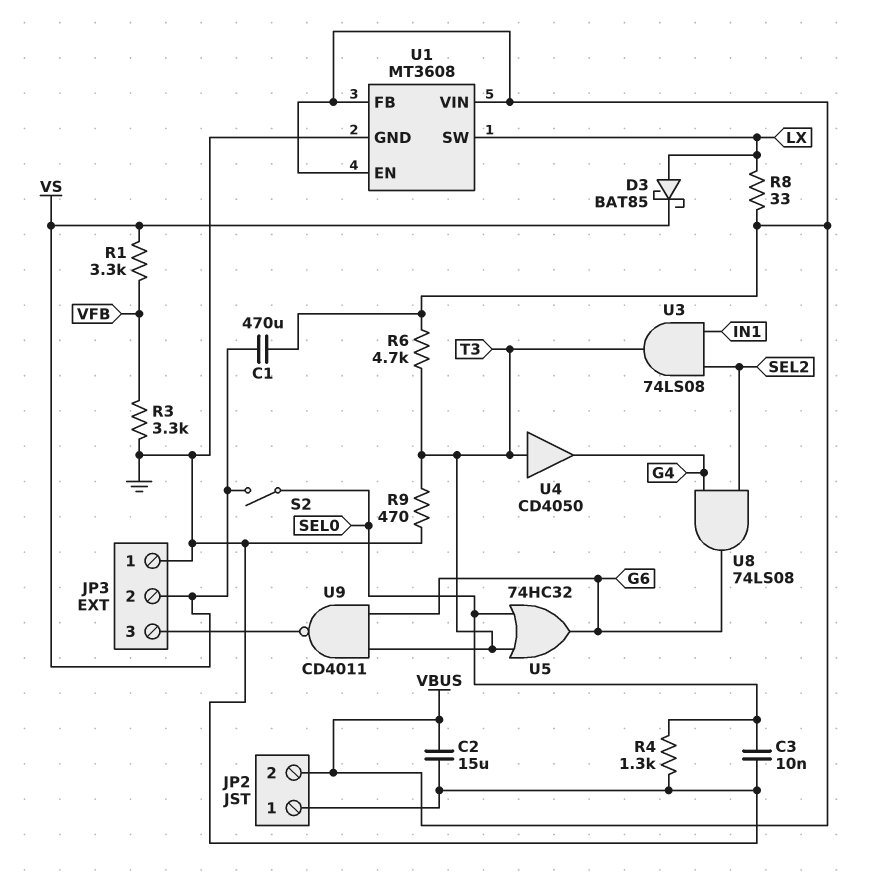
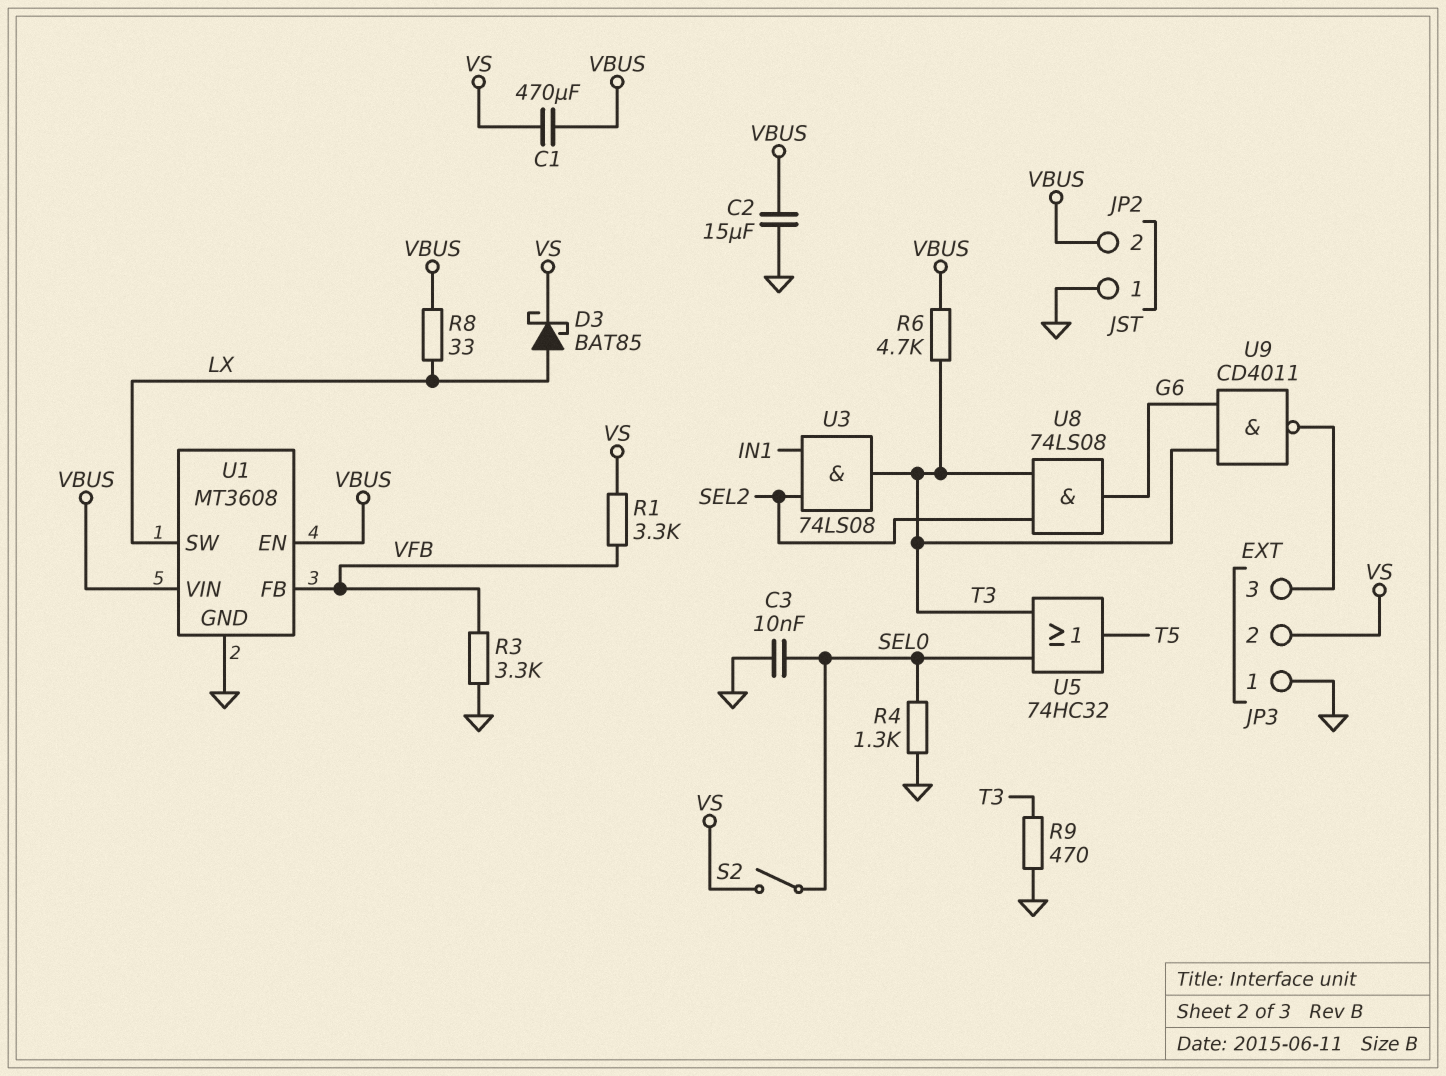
U1 pin FB: VBUS -> VFB
U4: buffer CD4050 (in T3, out G4) -> none
U5: OR 74HC32 (in SEL0, in T3, out G6) -> OR 74HC32 (in SEL0, in T3, out T5)
U8: AND 74LS08 (in G4, in SEL2, out G6) -> AND 74LS08 (in SEL2, in T3, out G6)

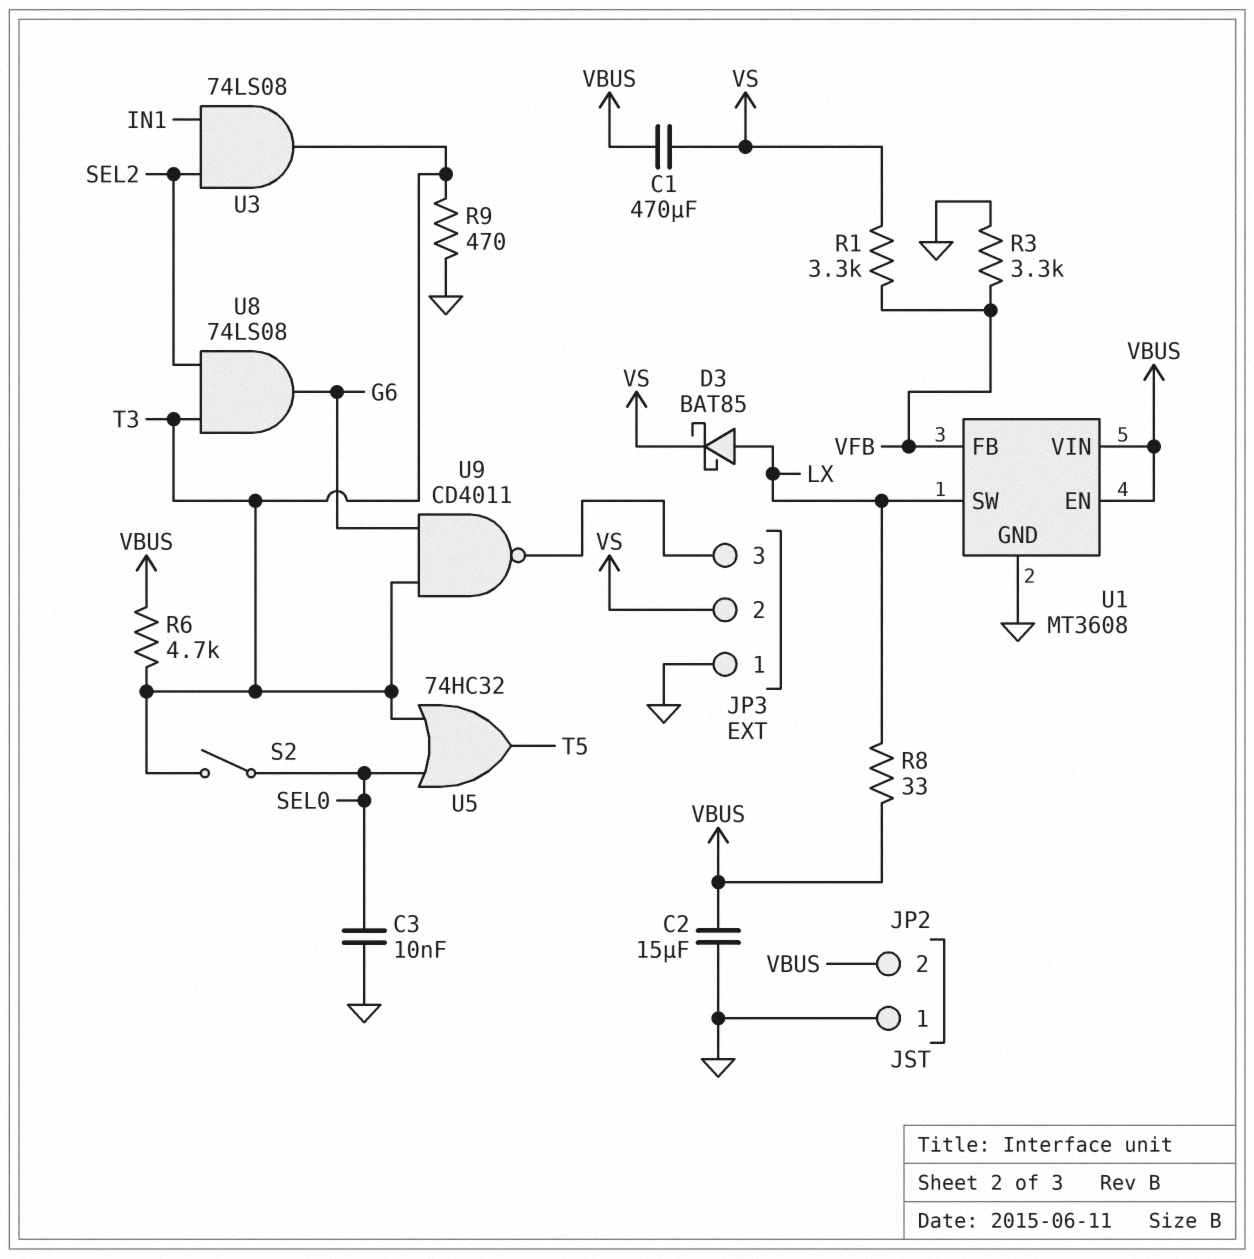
R4: 1.3k (GND, SEL0) -> none
S2: switch (SEL0, VS) -> switch (SEL0, T3)

